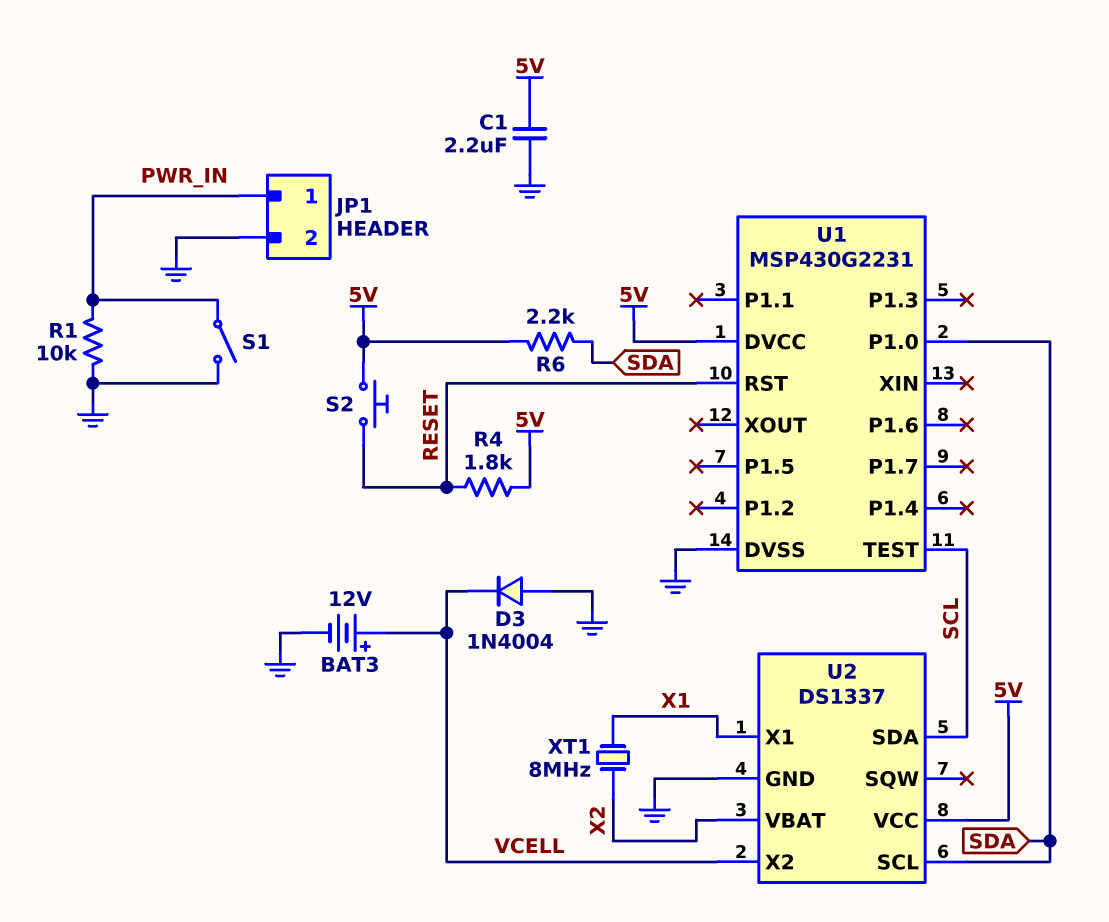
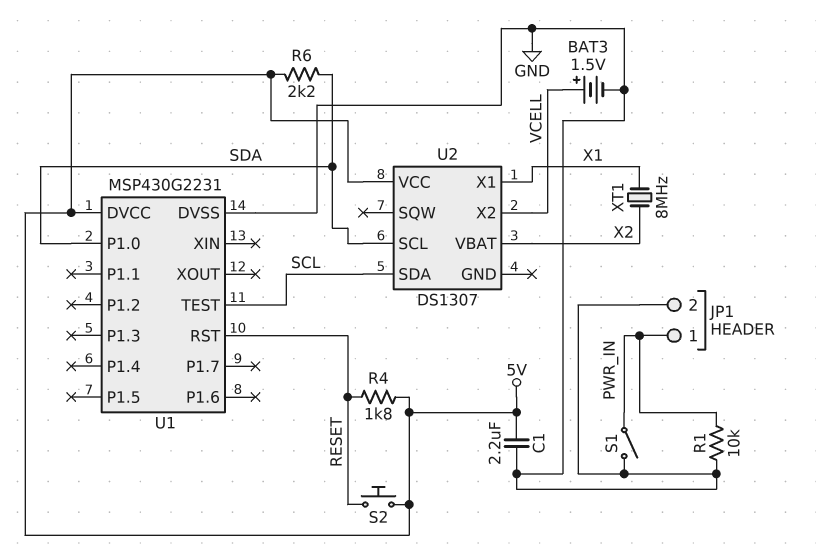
BAT3: 12V (plus VCELL, minus GND) -> 1.5V (plus VCELL, minus GND)
D3: diode 1N4004 (A GND, K VCELL) -> none
U2: DS1337 -> DS1307
U2 pin GND: GND -> none

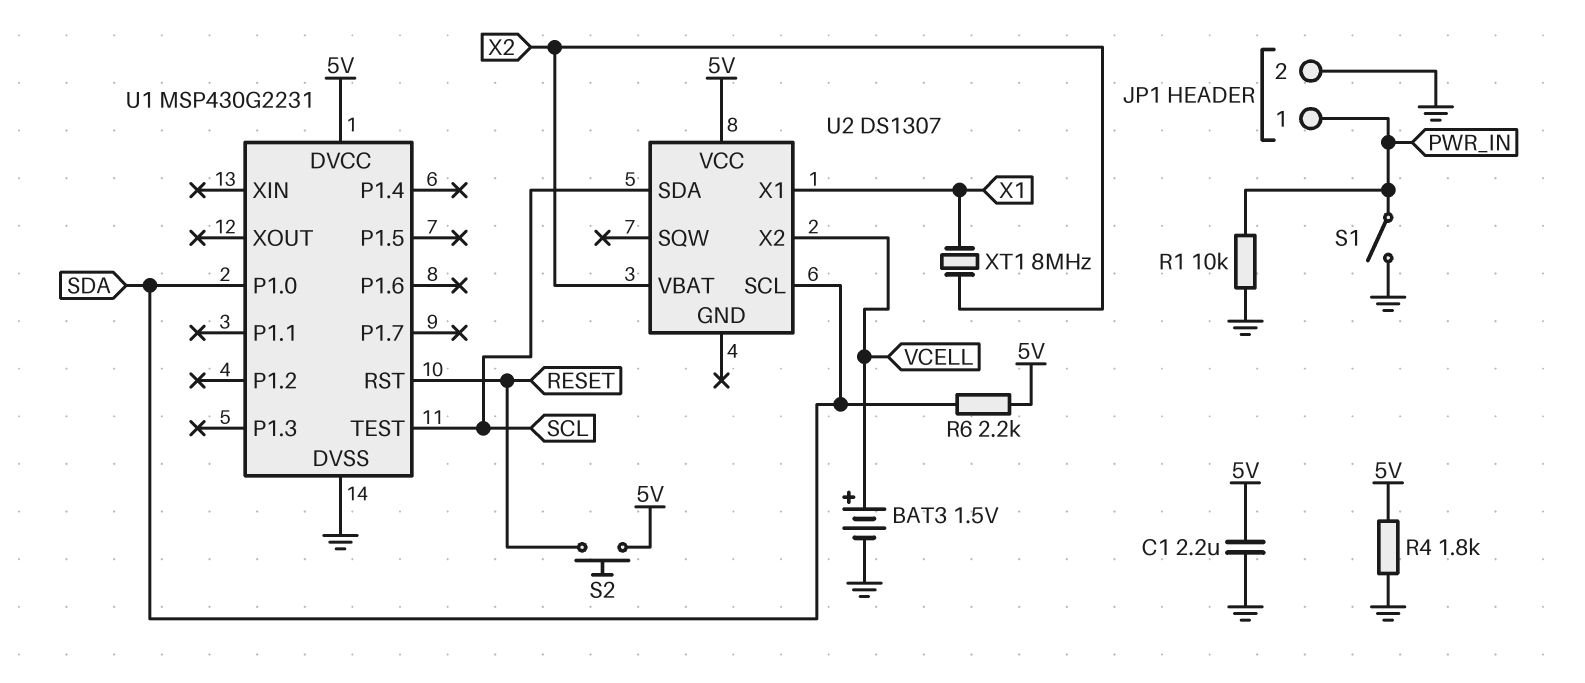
R4: 1.8k (5V, RESET) -> 1.8k (5V, GND)

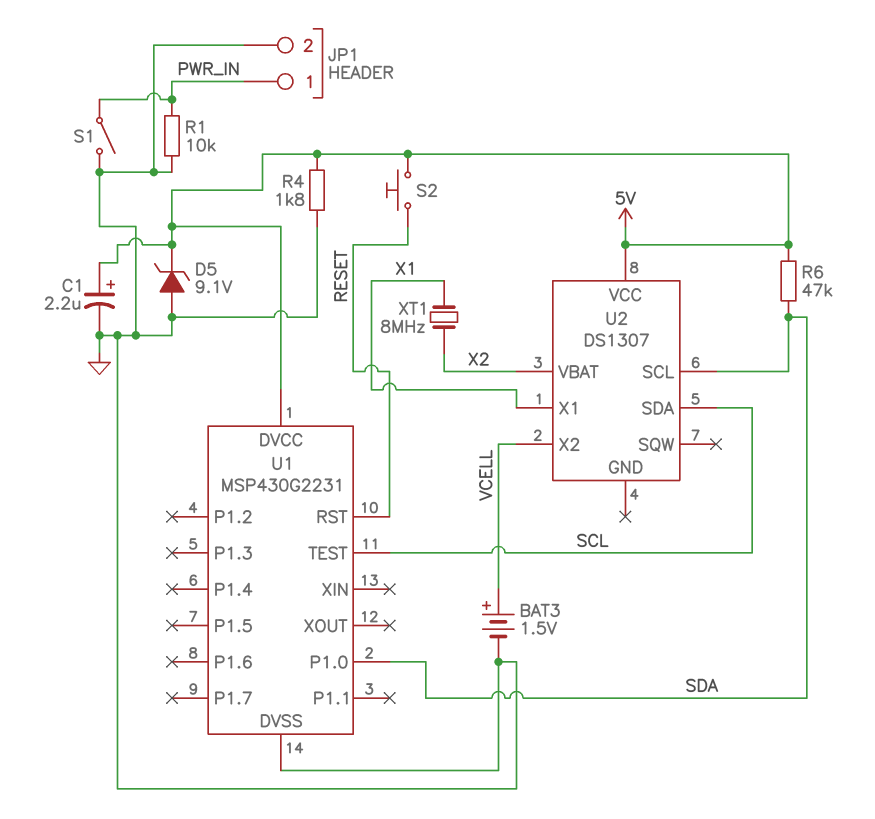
C1: 2.2uF (5V, GND) -> 2.2uF (plus 5V, minus GND)
D5: none -> zener 9.1V (A GND, K 5V)
R6: 2.2k (5V, SDA) -> 47k (5V, SDA)

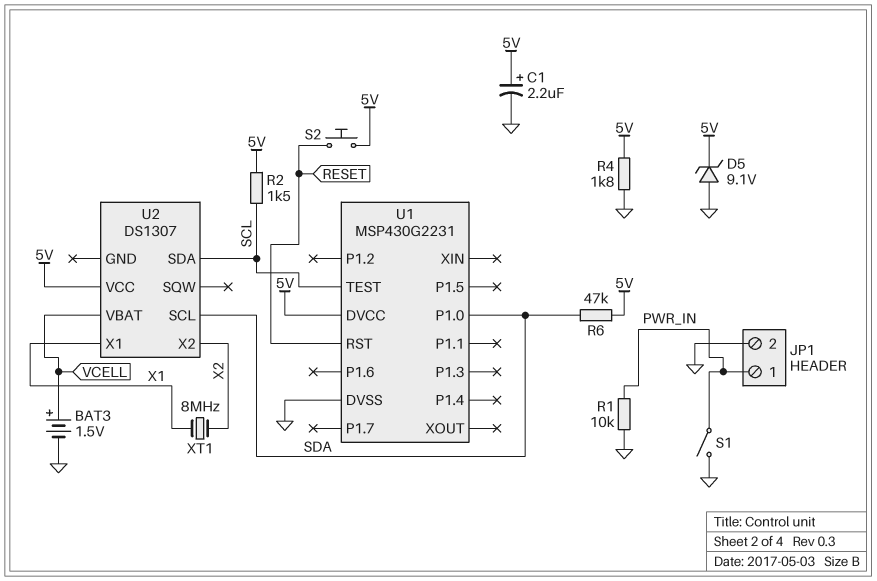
R2: none -> 1.5k (5V, SCL)
U2 pin VBAT: X2 -> VCELL
U2 pin X2: VCELL -> X2

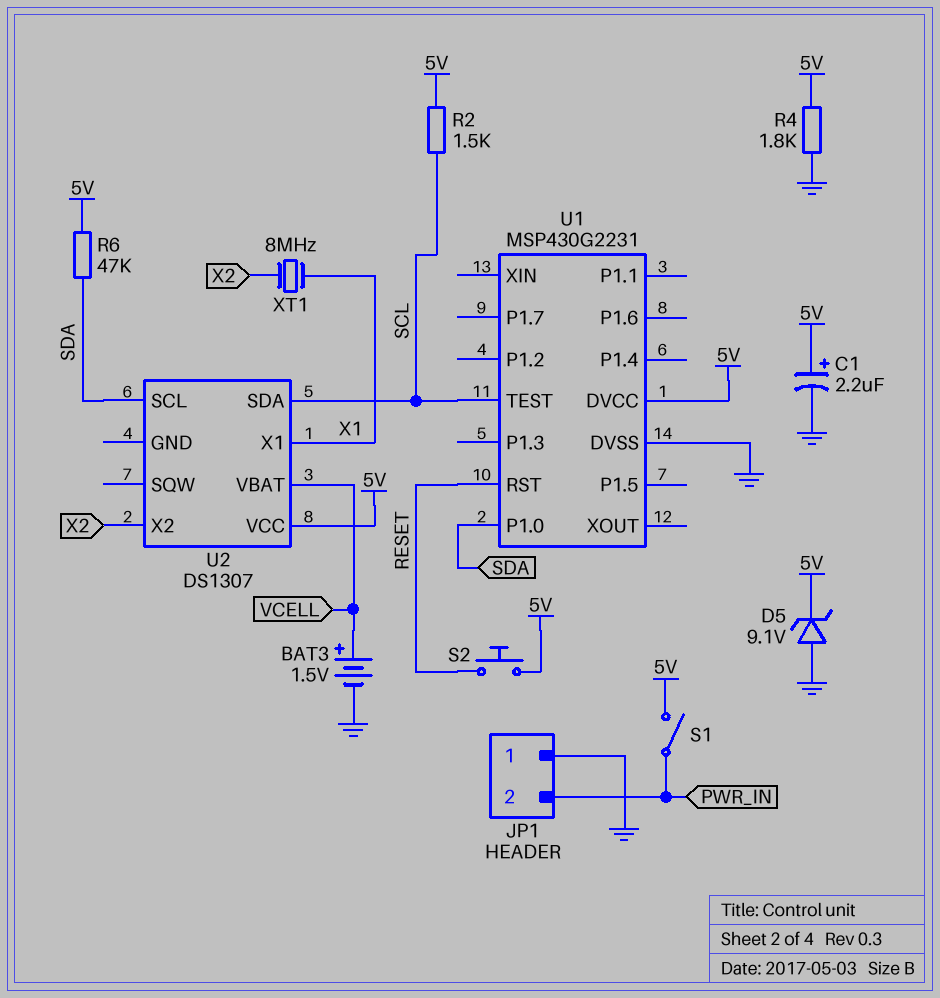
JP1 pin 1: PWR_IN -> GND
JP1 pin 2: GND -> PWR_IN
R1: 10k (GND, PWR_IN) -> none
S1: switch (GND, PWR_IN) -> switch (5V, PWR_IN)

